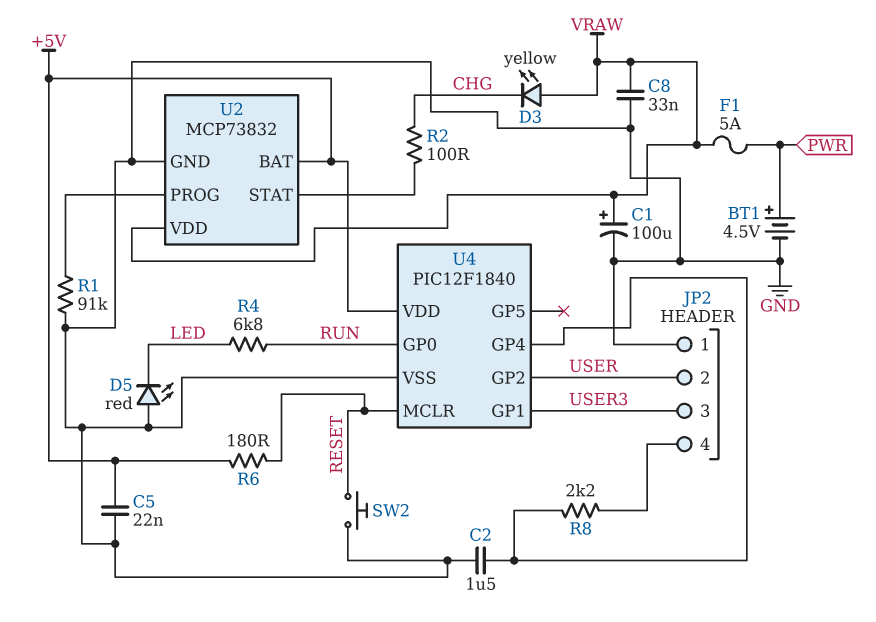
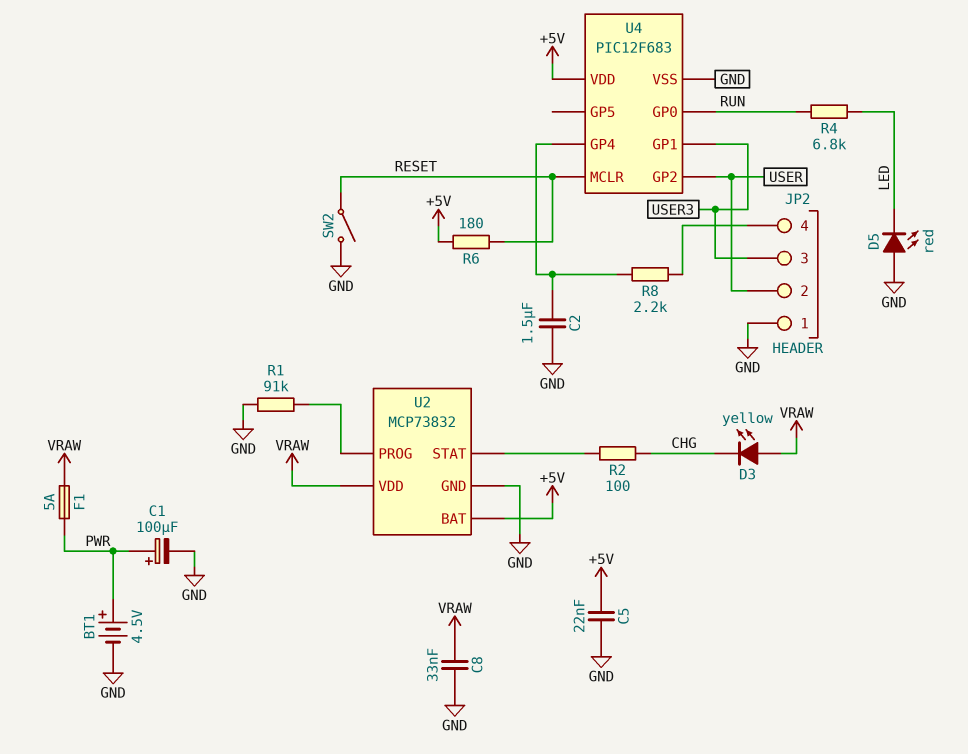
C1: 100uF (plus VRAW, minus GND) -> 100uF (plus PWR, minus GND)
SW2: button (GND, RESET) -> switch (GND, RESET)
U4: PIC12F1840 -> PIC12F683

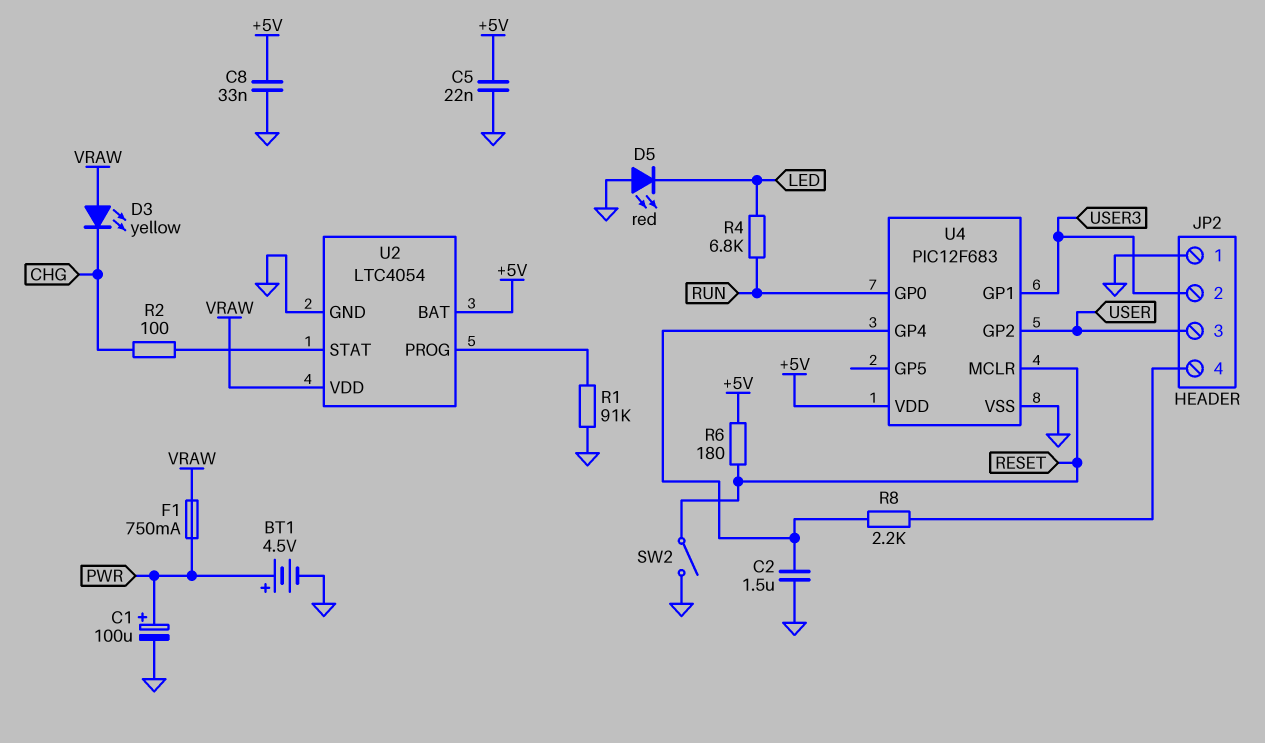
C8: 33nF (GND, VRAW) -> 33nF (+5V, GND)
F1: 5A (PWR, VRAW) -> 750mA (PWR, VRAW)
JP2 pin 2: USER -> USER3
JP2 pin 3: USER3 -> USER
U2: MCP73832 -> LTC4054

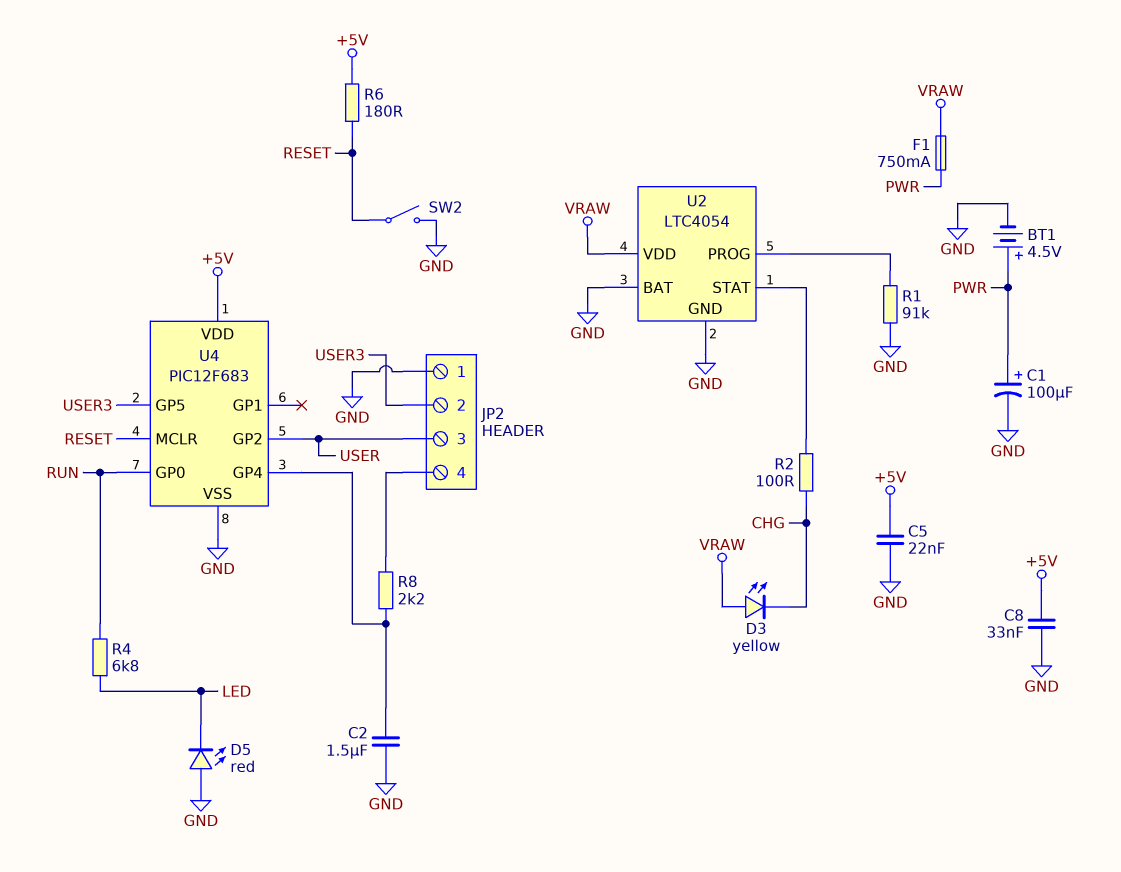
U2 pin BAT: +5V -> GND
U4 pin GP1: USER3 -> none
U4 pin GP5: none -> USER3

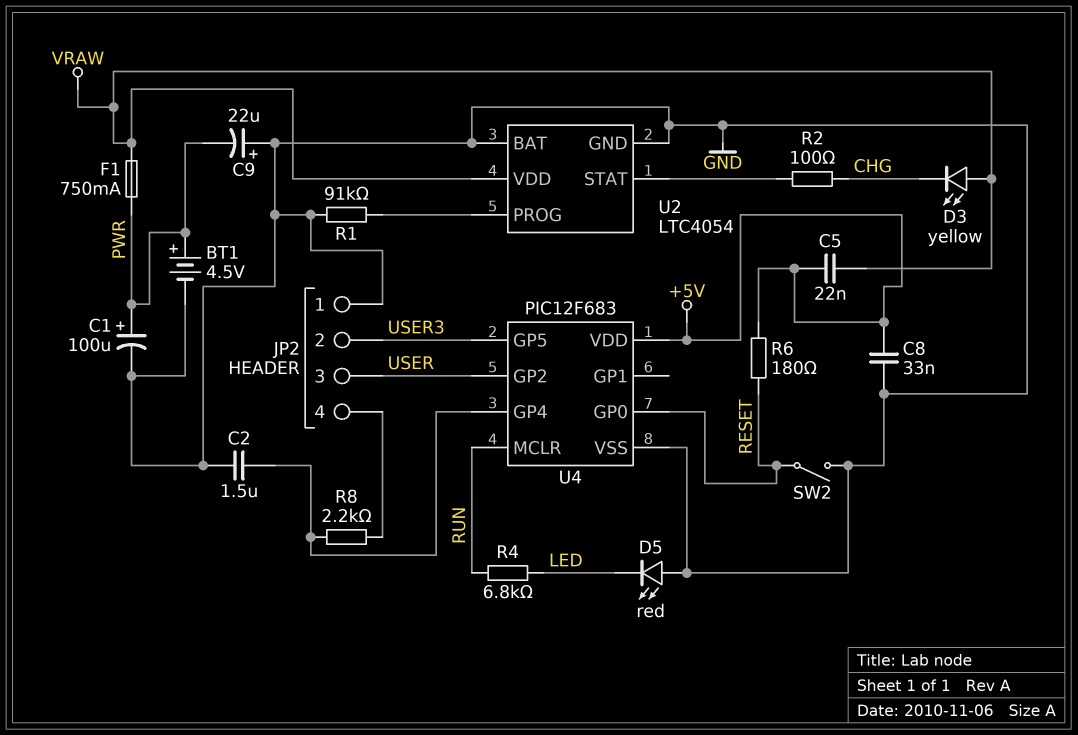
C5: 22nF (+5V, GND) -> 22nF (+5V, VRAW)
C9: none -> 22uF (plus GND, minus PWR)
U4 pin GP0: RUN -> RESET
U4 pin MCLR: RESET -> RUN

